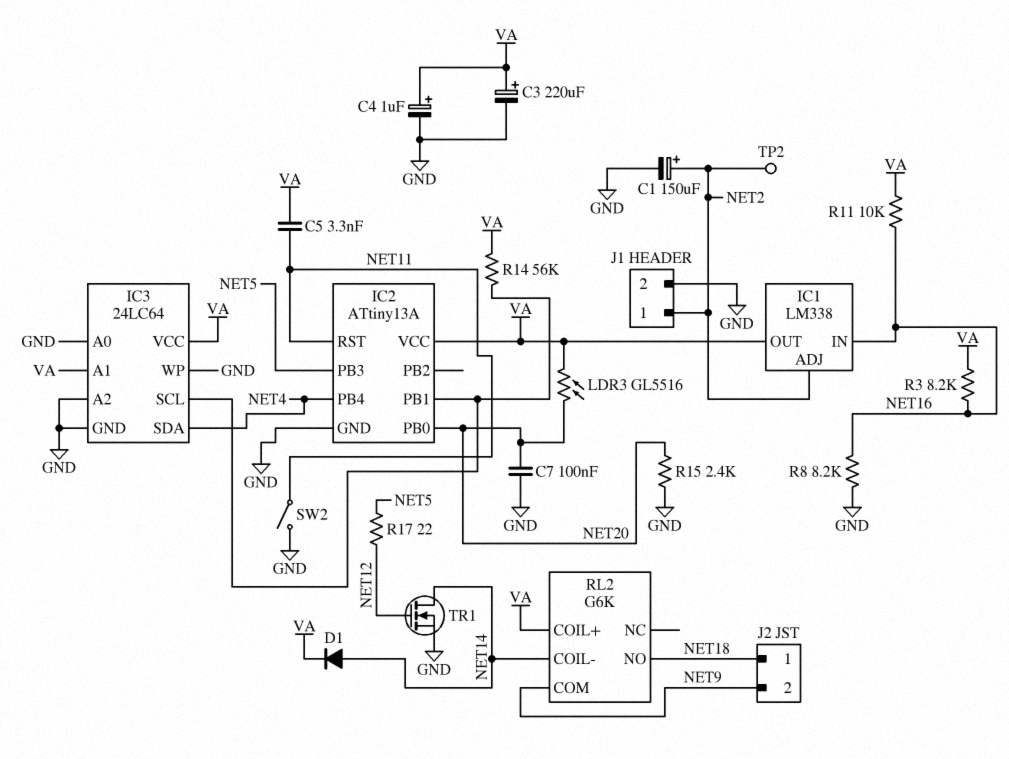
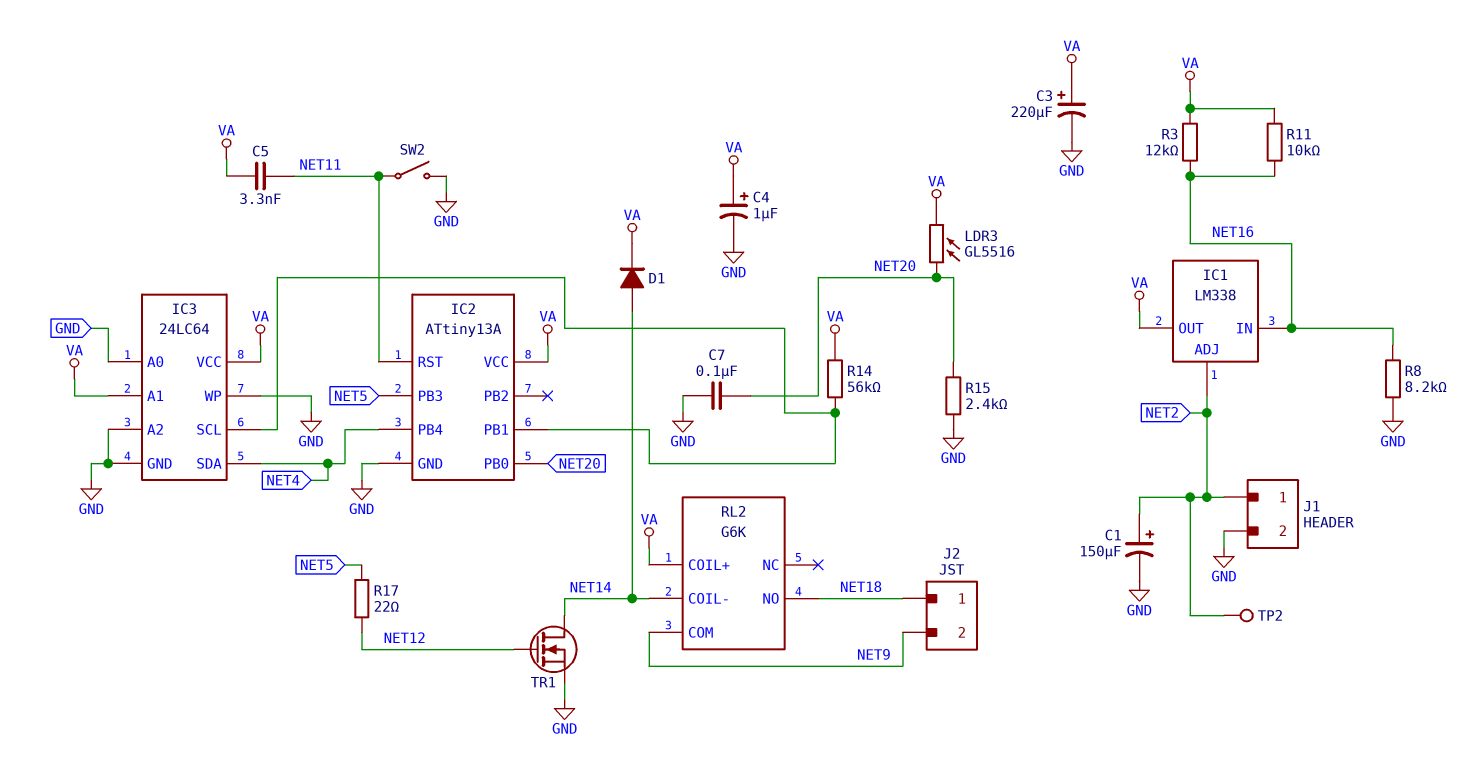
R3: 8.2k (NET16, VA) -> 12k (NET16, VA)

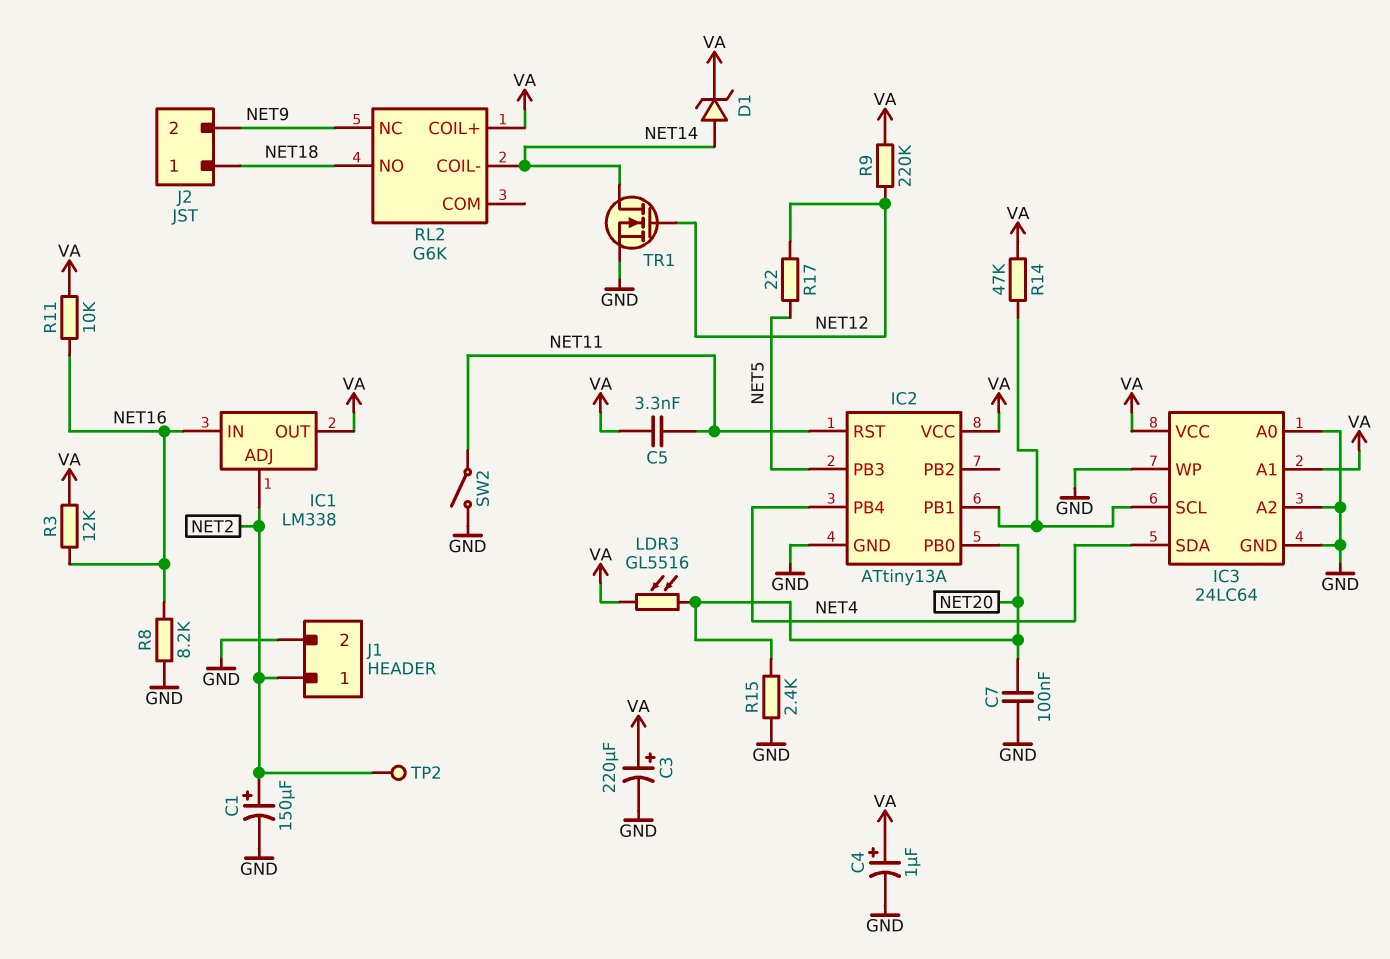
D1: diode (A NET14, K VA) -> zener (A NET14, K VA)
R9: none -> 220k (NET12, VA)
R14: 56k (IC2/PB1, VA) -> 47k (IC2/PB1, VA)
RL2 pin COM: NET9 -> none
RL2 pin NC: none -> NET9

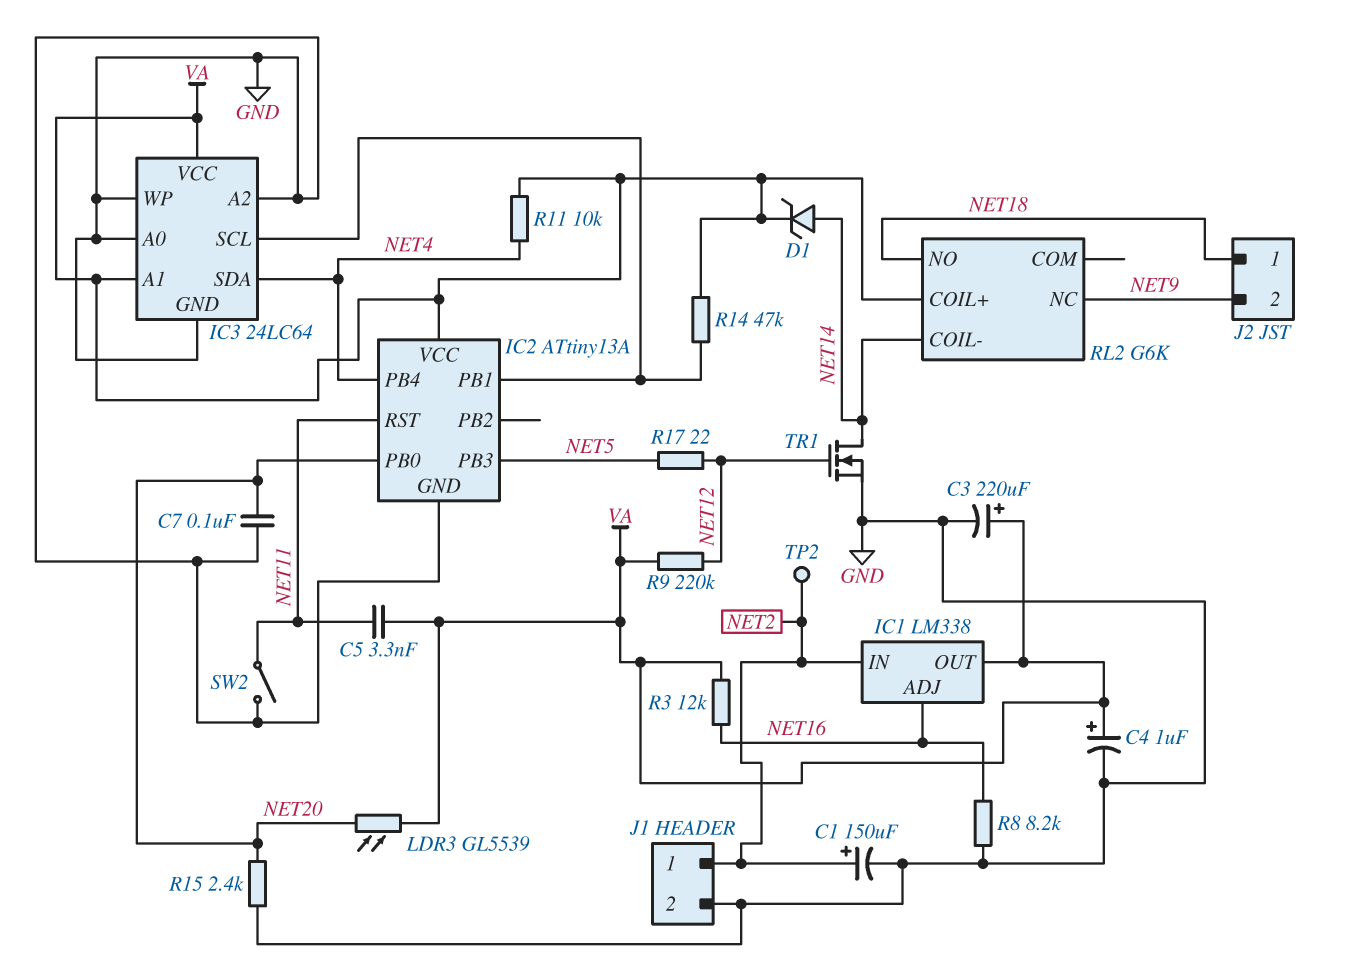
IC1 pin ADJ: NET2 -> NET16
IC1 pin IN: NET16 -> NET2
LDR3: GL5516 (NET20, VA) -> GL5539 (NET20, VA)
R11: 10k (NET16, VA) -> 10k (NET4, VA)

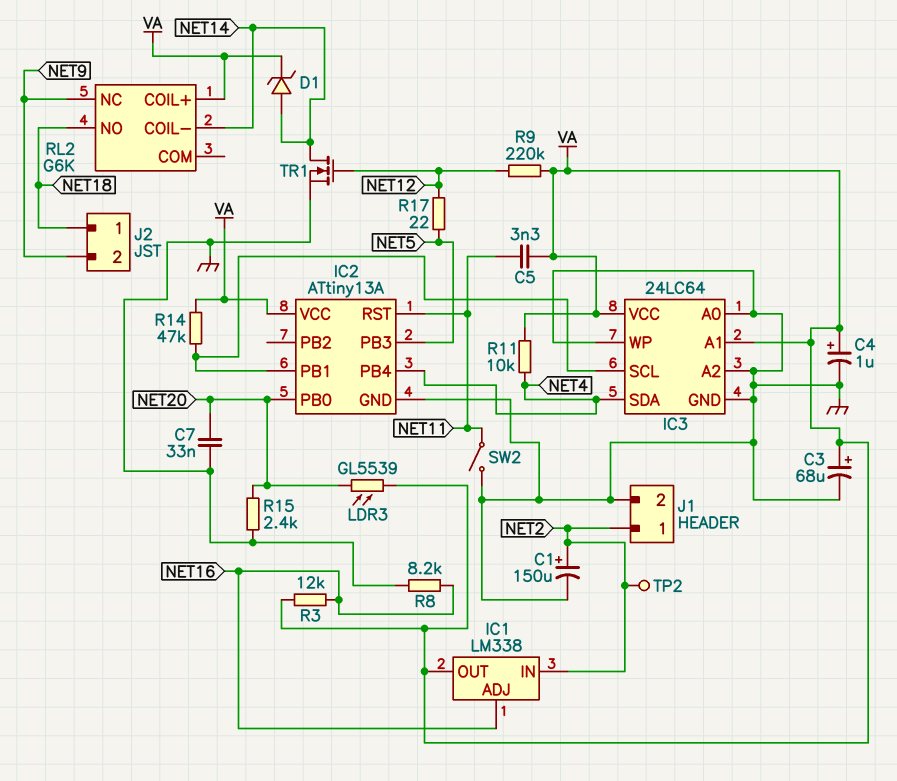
C3: 220uF (plus VA, minus GND) -> 68uF (plus VA, minus GND)
C7: 100nF (GND, NET20) -> 33nF (GND, NET20)

